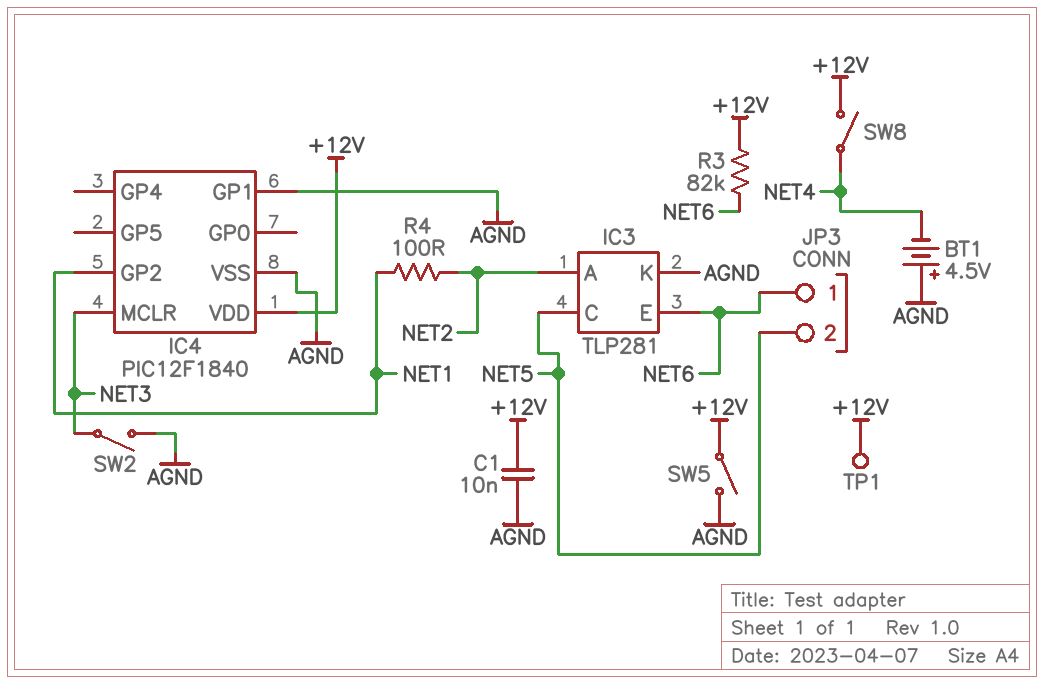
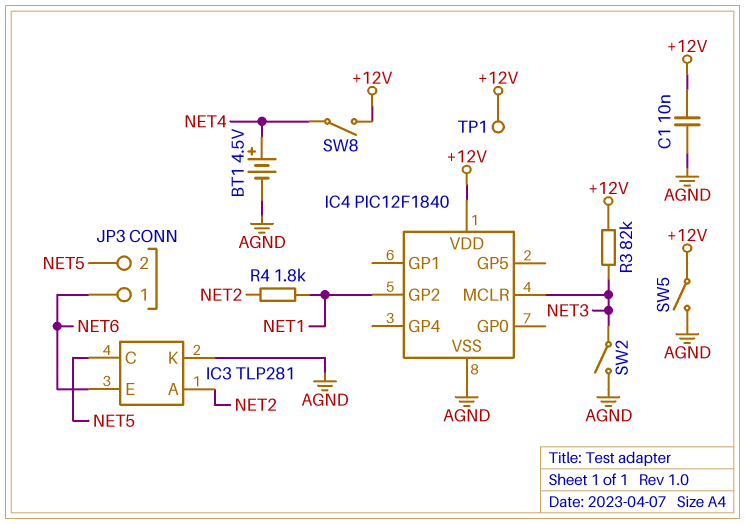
BT1: 4.5V (plus AGND, minus NET4) -> 4.5V (plus NET4, minus AGND)
IC4 pin GP1: AGND -> none
R3: 82k (+12V, NET6) -> 82k (+12V, NET3)
R4: 100 (NET1, NET2) -> 1.8k (NET1, NET2)

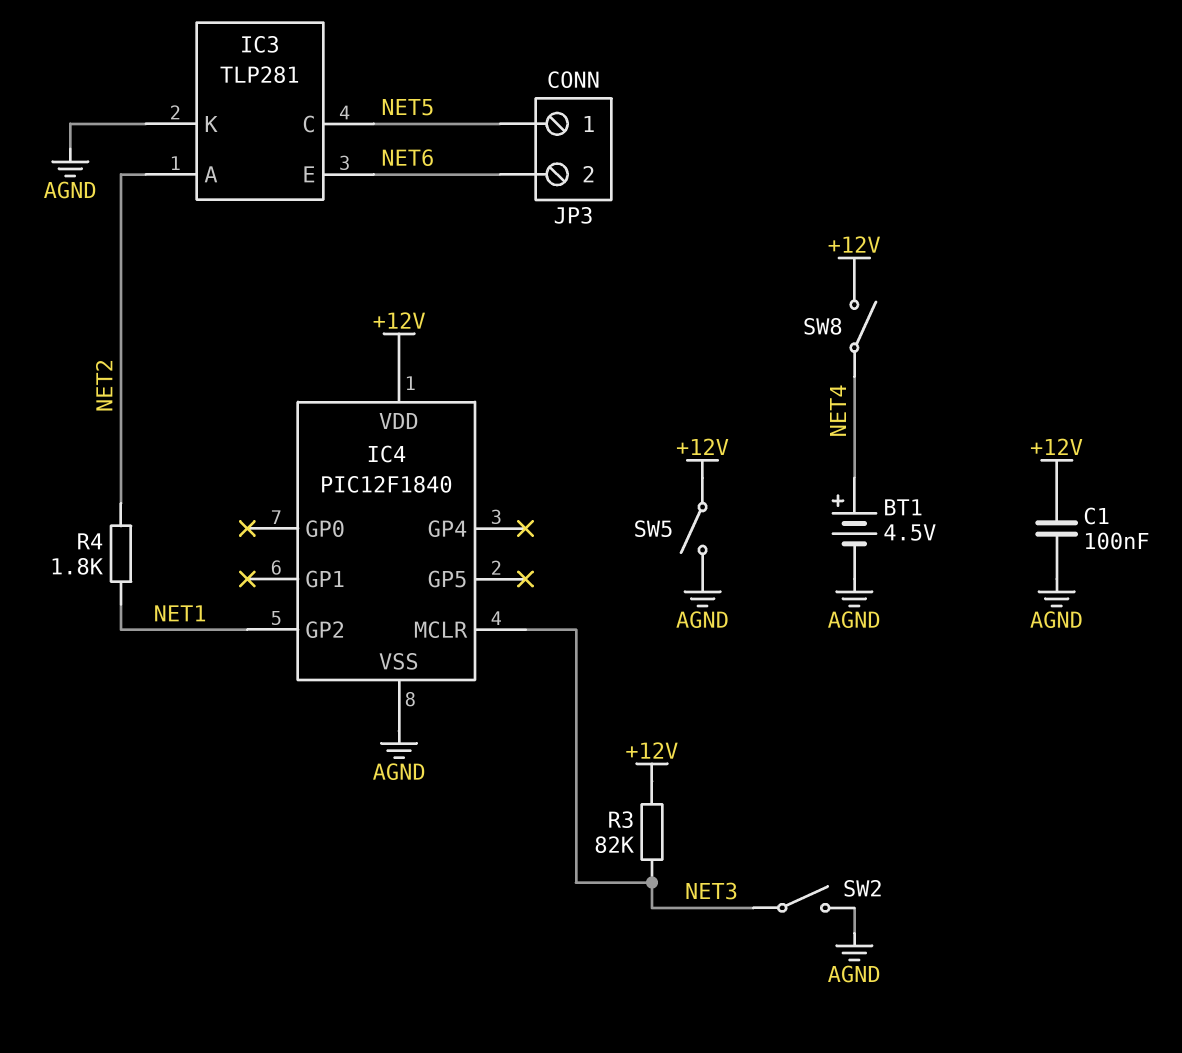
C1: 10nF (+12V, AGND) -> 100nF (+12V, AGND)
JP3 pin 1: NET6 -> NET5
JP3 pin 2: NET5 -> NET6
TP1: test point (+12V) -> none

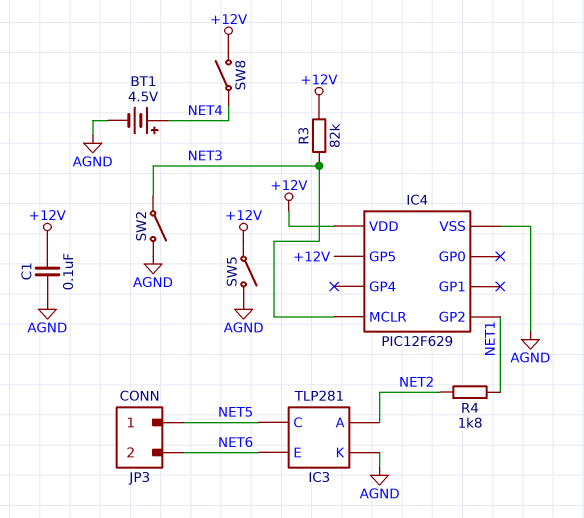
IC4: PIC12F1840 -> PIC12F629
IC4 pin GP5: none -> +12V

